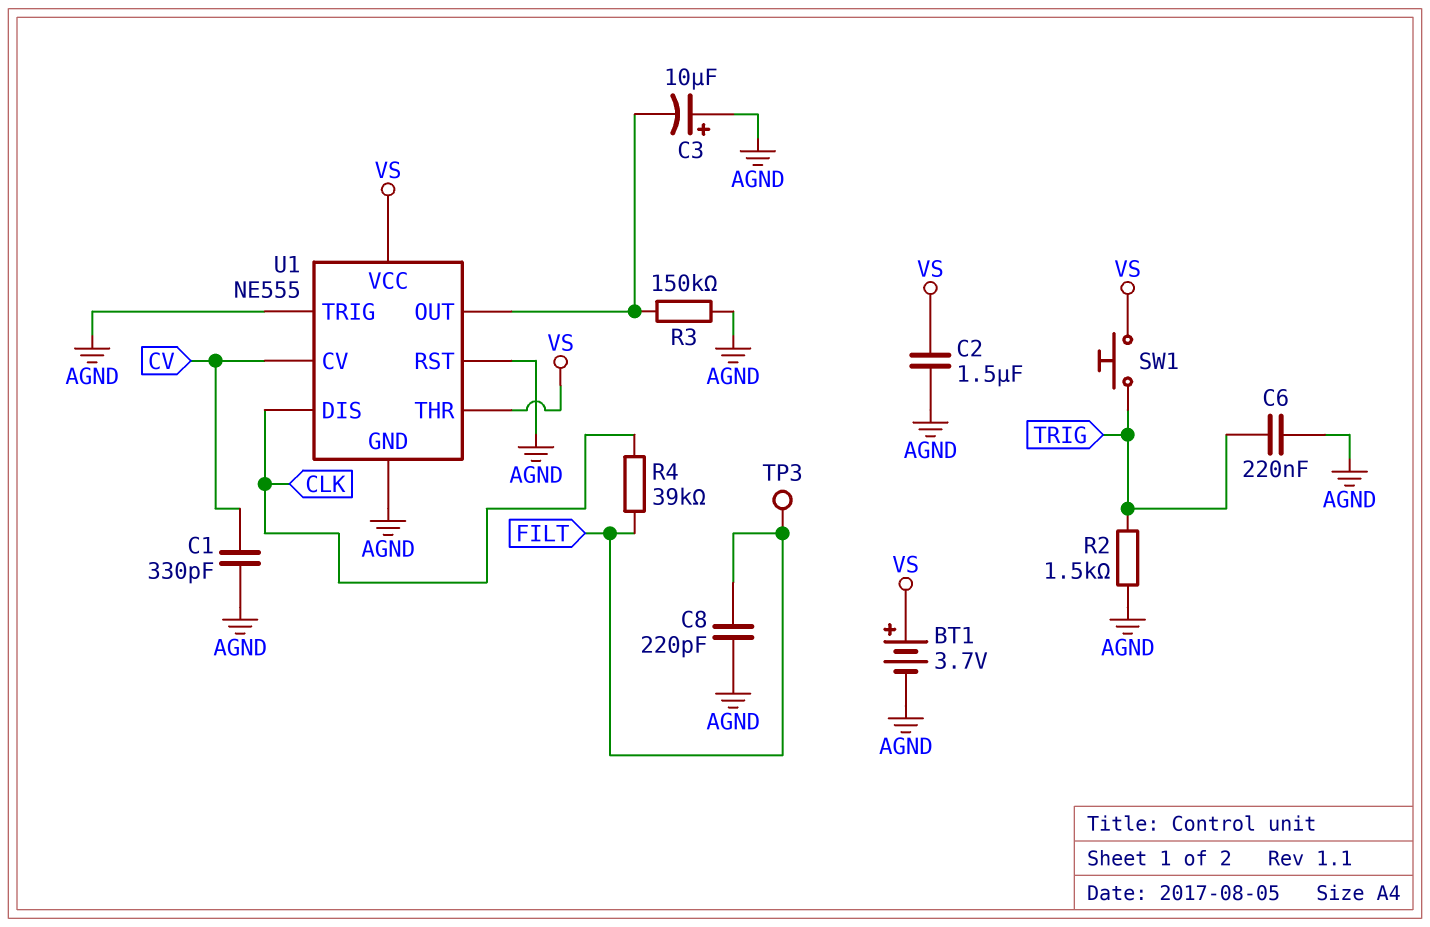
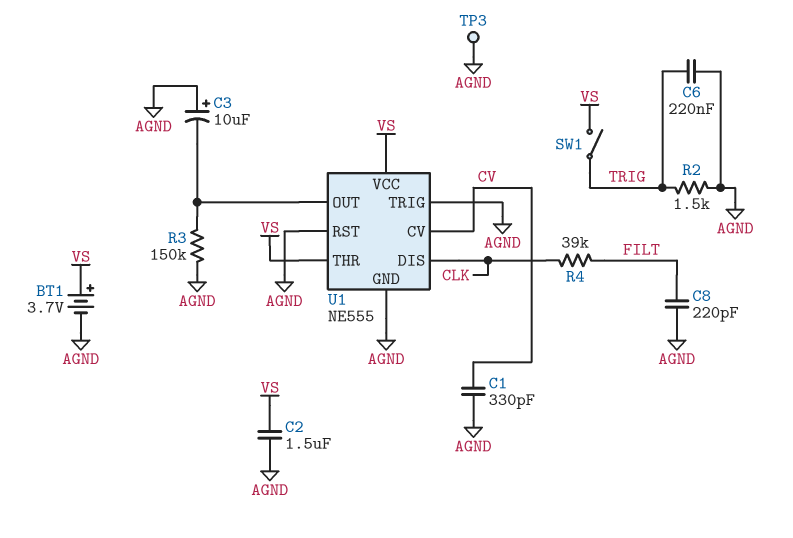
SW1: button (TRIG, VS) -> switch (TRIG, VS)
TP3: test point (FILT) -> test point (AGND)

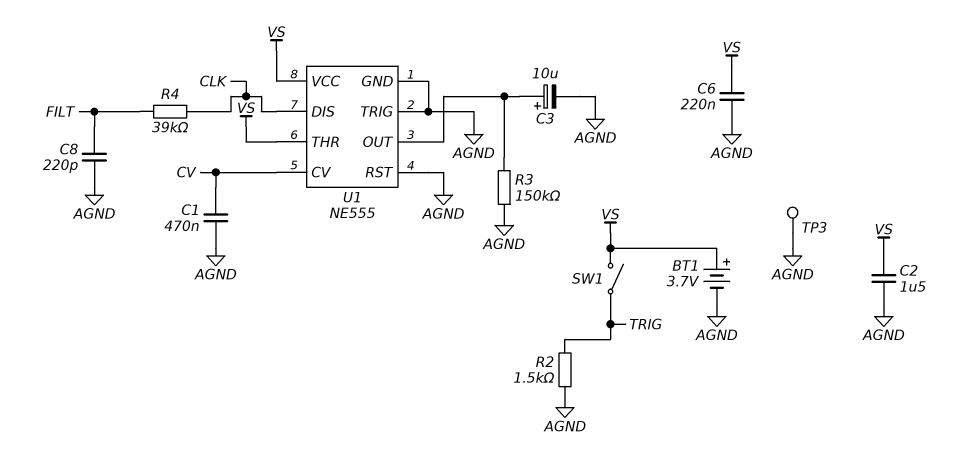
C1: 330pF (AGND, CV) -> 470nF (AGND, CV)
C3: 10uF (plus AGND, minus U1/OUT) -> 10uF (plus U1/OUT, minus AGND)
C6: 220nF (AGND, TRIG) -> 220nF (AGND, VS)

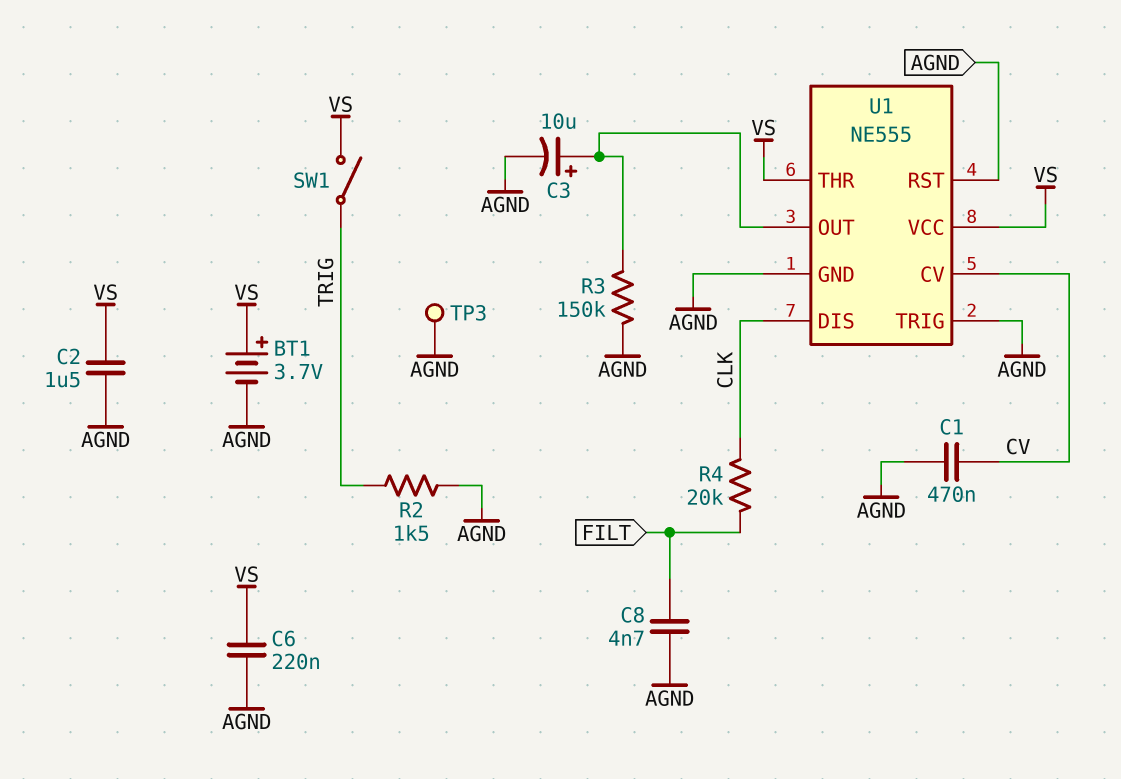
C8: 220pF (AGND, FILT) -> 4.7nF (AGND, FILT)
R4: 39k (CLK, FILT) -> 20k (CLK, FILT)

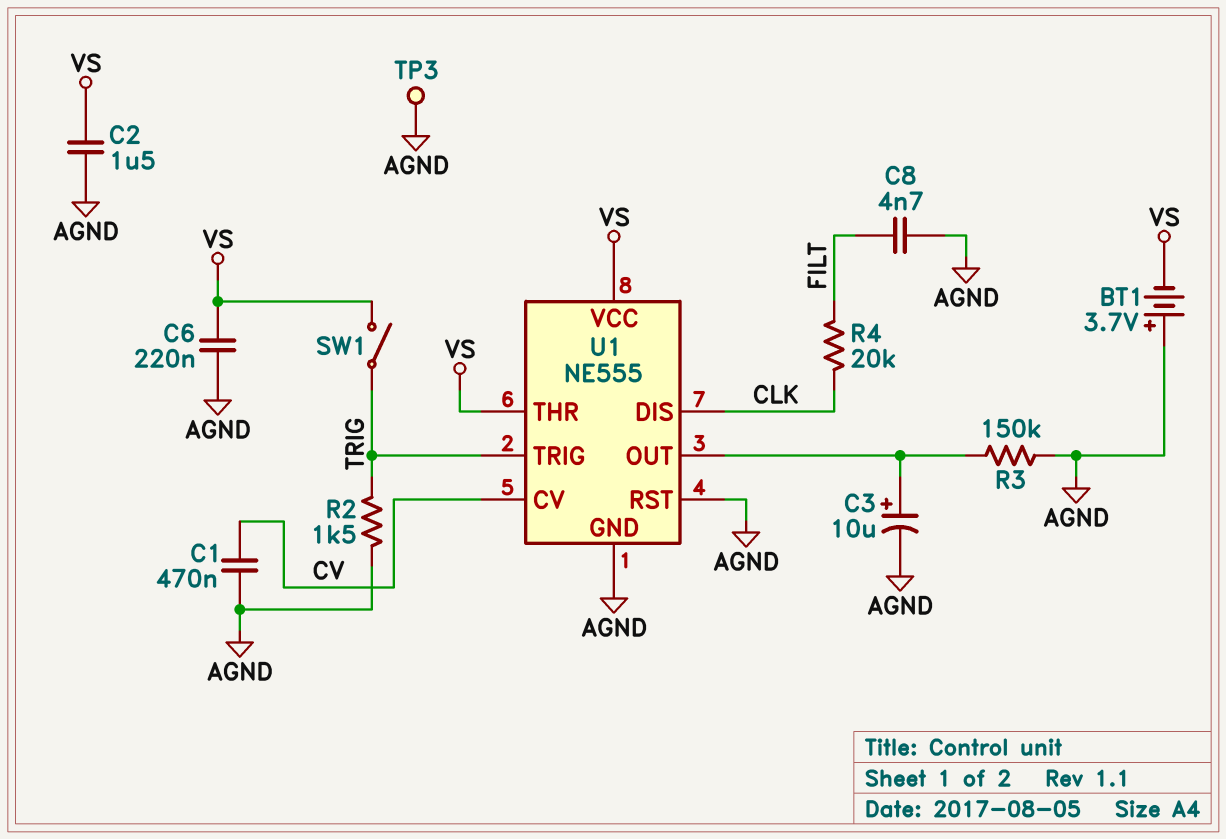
BT1: 3.7V (plus VS, minus AGND) -> 3.7V (plus AGND, minus VS)
U1 pin TRIG: AGND -> TRIG

